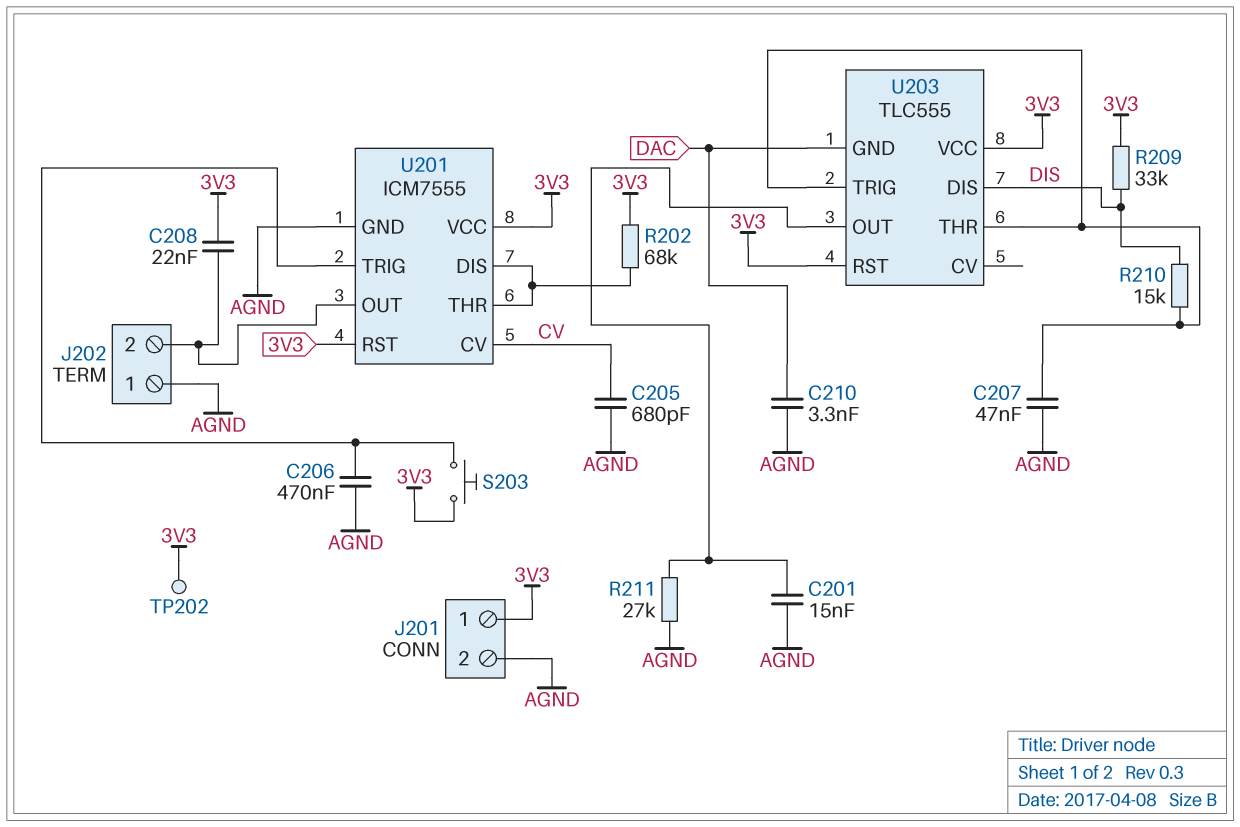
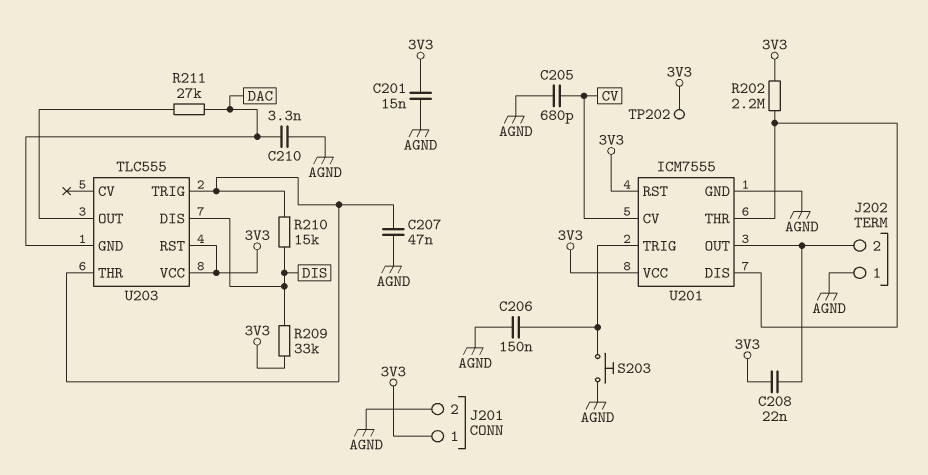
C201: 15nF (AGND, U203/OUT) -> 15nF (3V3, AGND)
C206: 470nF (AGND, U201/TRIG) -> 150nF (AGND, U201/TRIG)
R202: 68k (3V3, U201/DIS) -> 2.2M (3V3, U201/DIS)
R211: 27k (AGND, U203/OUT) -> 27k (DAC, U203/OUT)
S203: button (3V3, U201/TRIG) -> button (AGND, U201/TRIG)

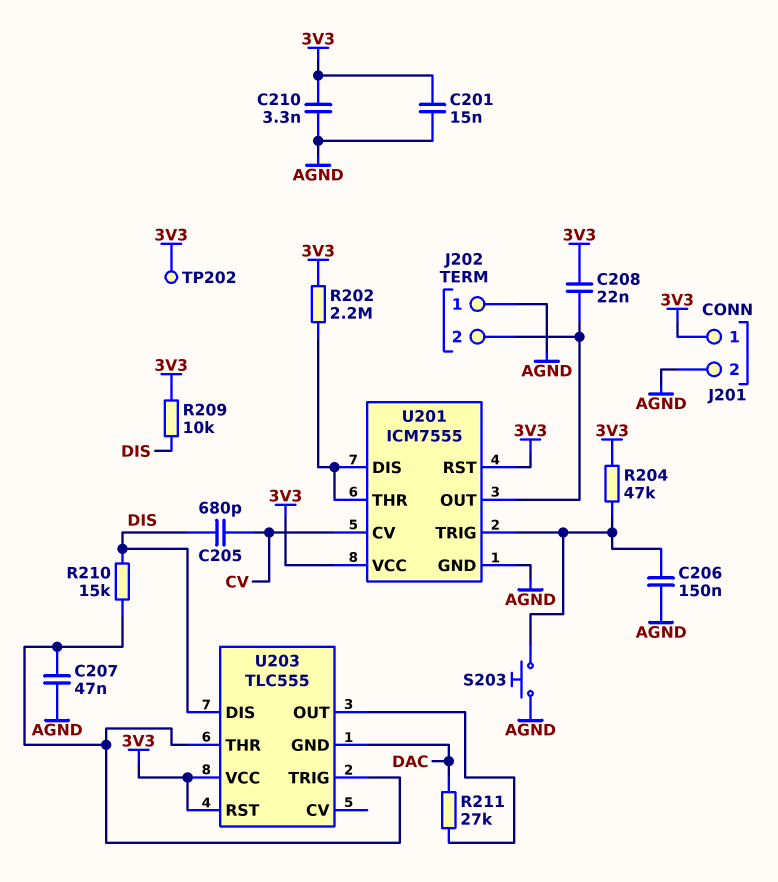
C205: 680pF (AGND, CV) -> 680pF (CV, DIS)
C210: 3.3nF (AGND, DAC) -> 3.3nF (3V3, AGND)
R204: none -> 47k (3V3, U201/TRIG)
R209: 33k (3V3, DIS) -> 10k (3V3, DIS)

